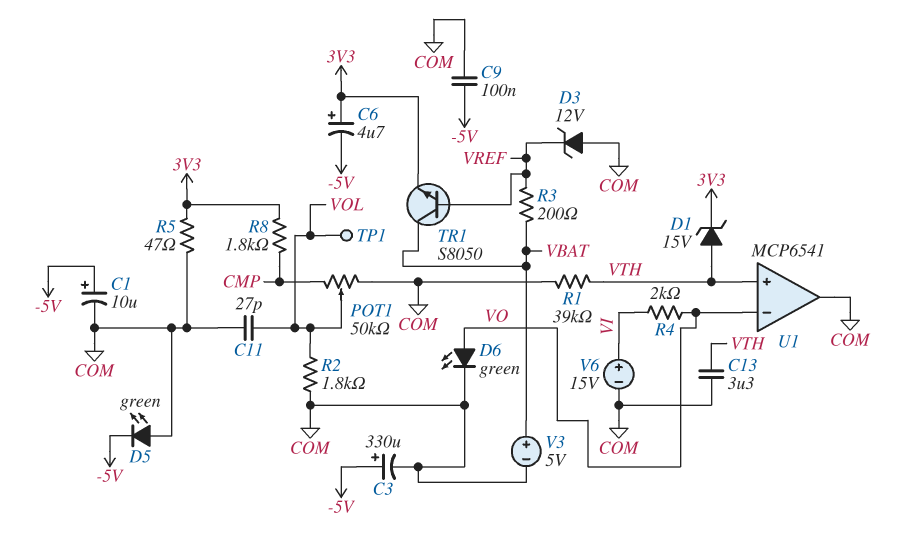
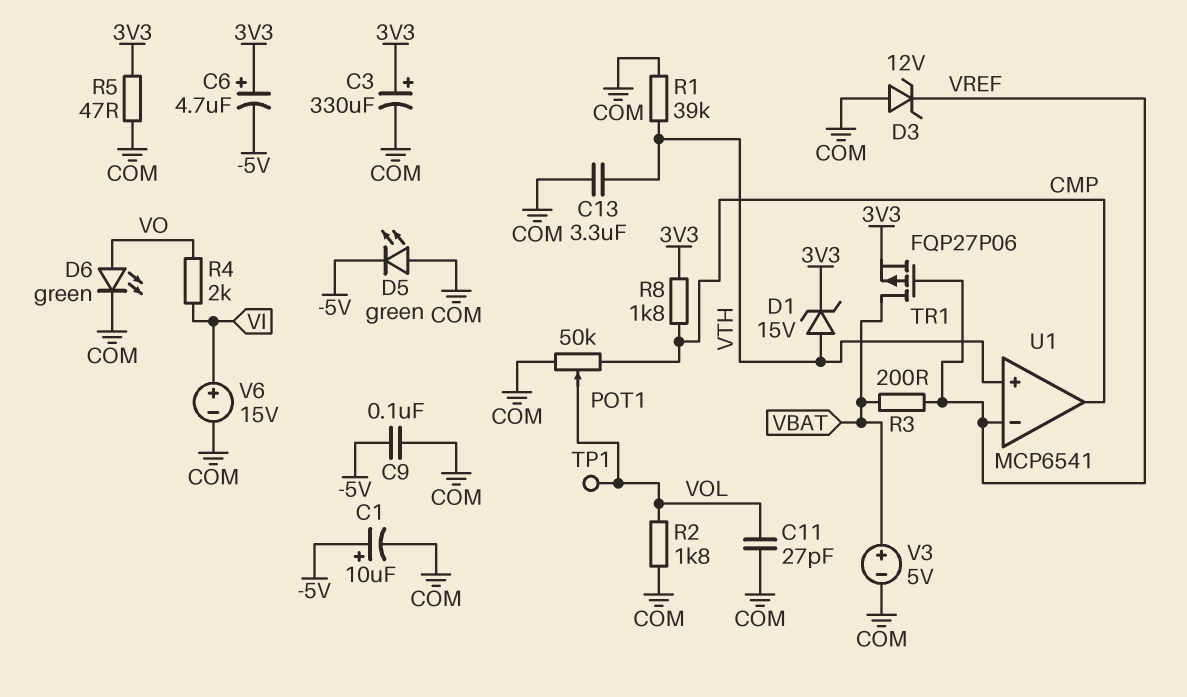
C3: 330uF (plus -5V, minus COM) -> 330uF (plus 3V3, minus COM)
TR1: NPN S8050 (B VREF, C VBAT, E 3V3) -> PMOS FQP27P06 (G VREF, D VBAT, S 3V3)
U1 pin in-: VO -> VREF
U1 pin out: COM -> CMP

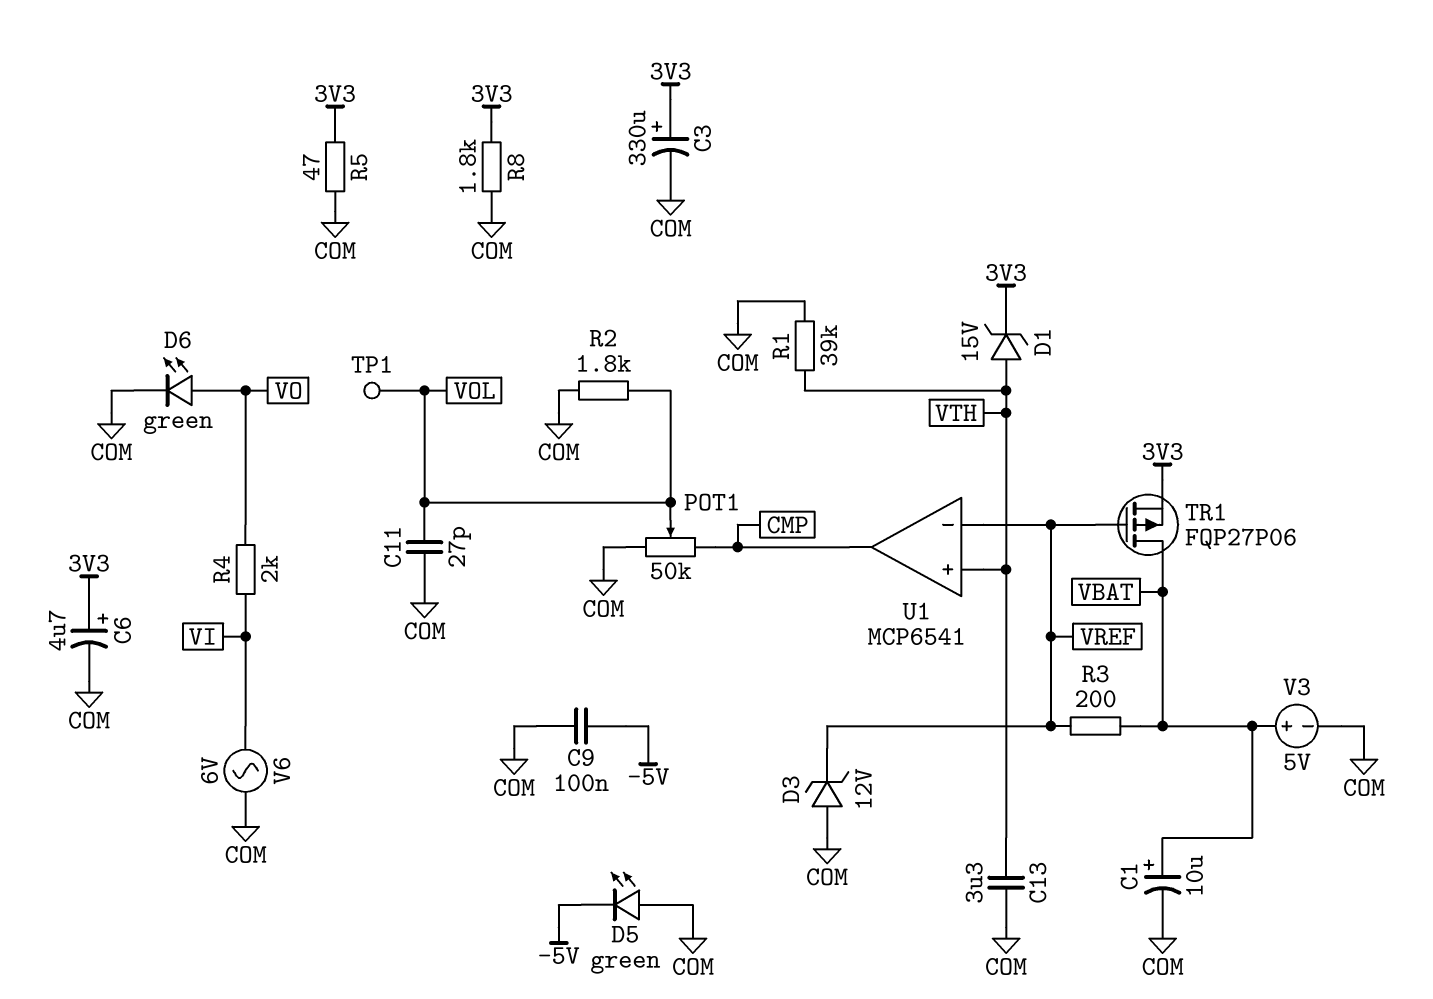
C1: 10uF (plus -5V, minus COM) -> 10uF (plus VBAT, minus COM)
C6: 4.7uF (plus 3V3, minus -5V) -> 4.7uF (plus 3V3, minus COM)
R8: 1.8k (3V3, CMP) -> 1.8k (3V3, COM)
V6: 15V (plus VI, minus COM) -> AC 6V (COM, VI)

